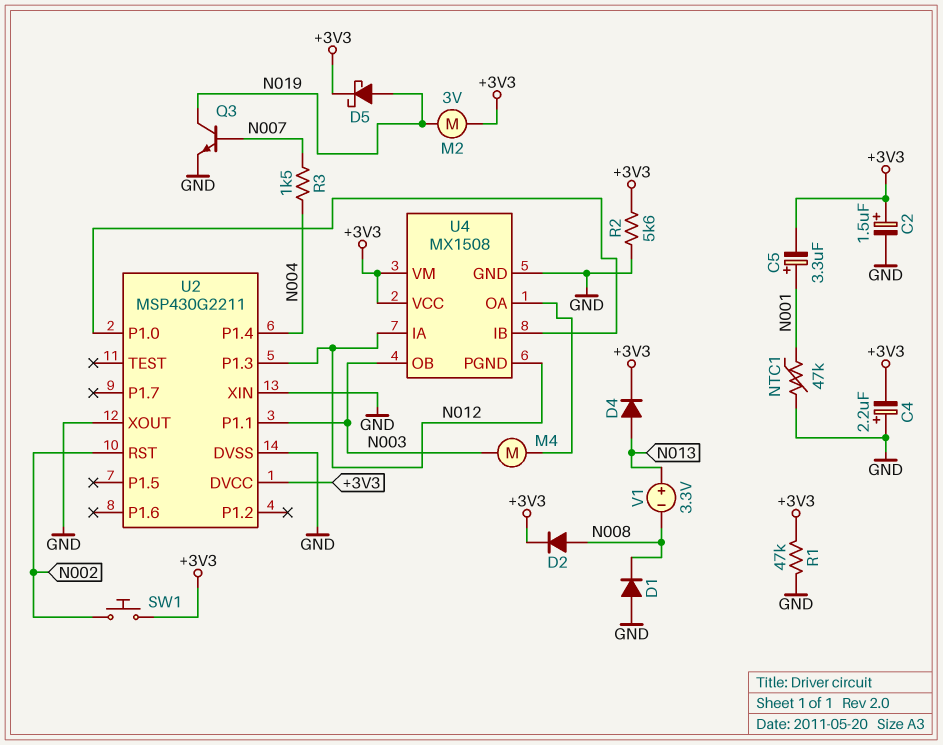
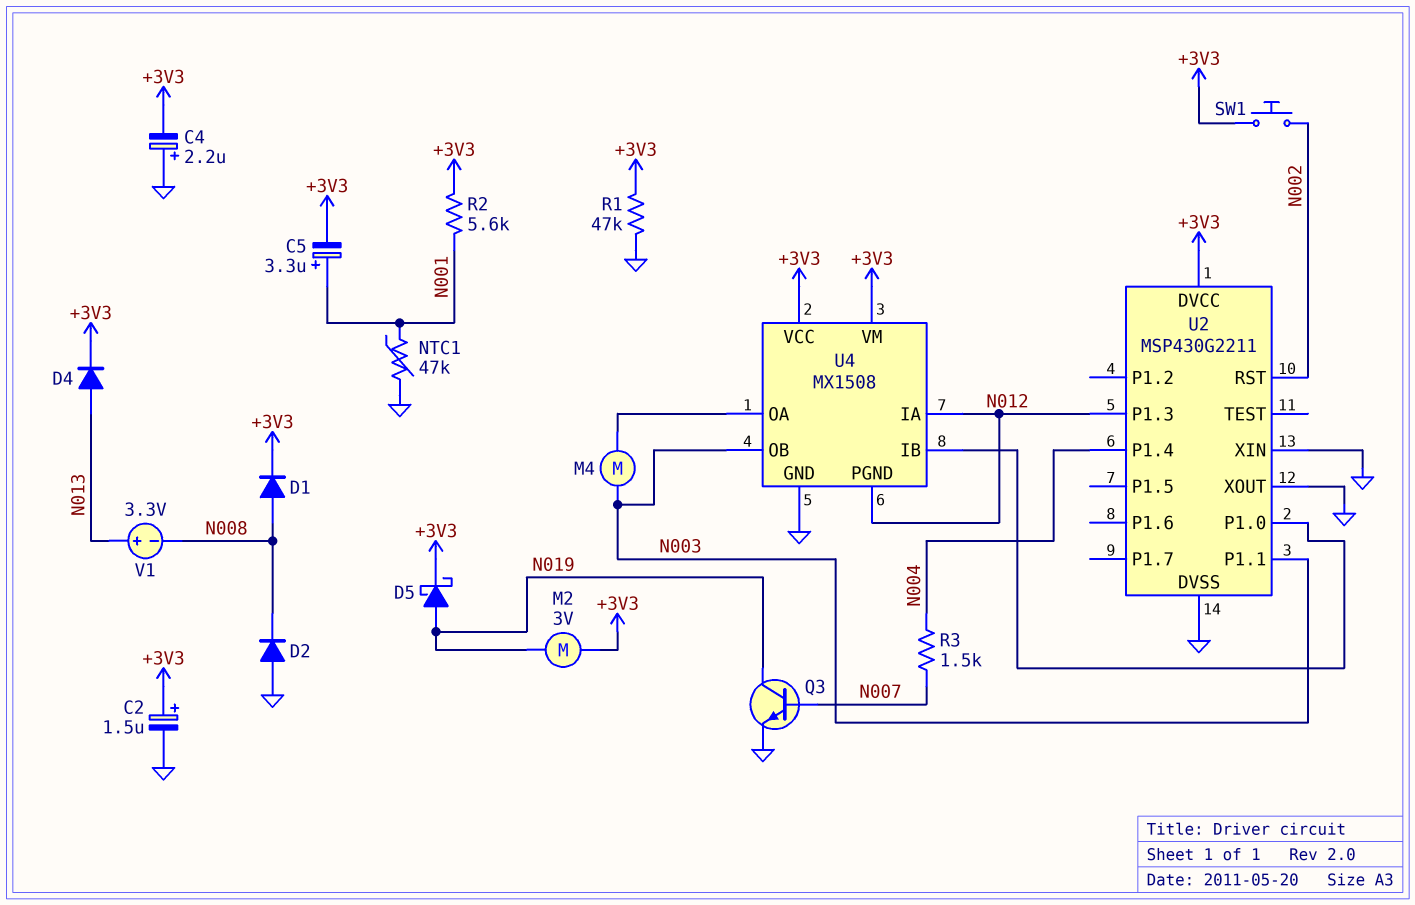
D1: diode (A GND, K N008) -> diode (A N008, K +3V3)
D2: diode (A N008, K +3V3) -> diode (A GND, K N008)
R2: 5.6k (+3V3, GND) -> 5.6k (+3V3, N001)

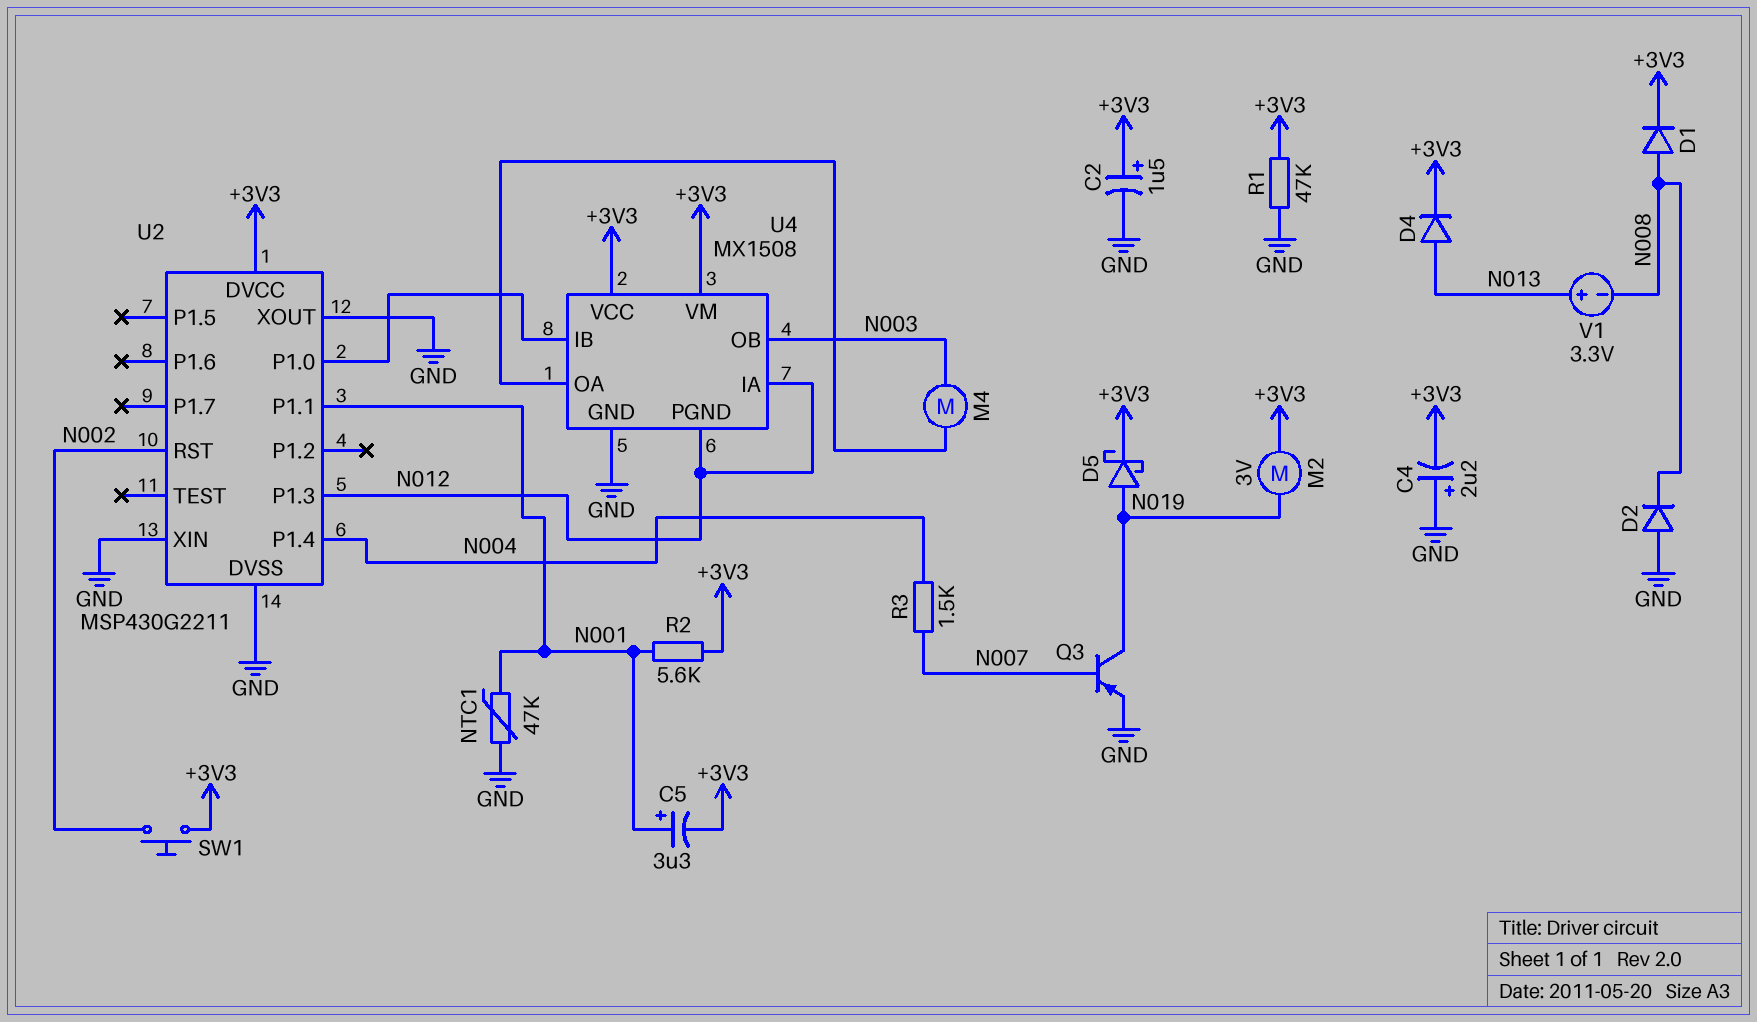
Q3: NPN (B N007, C N019, E GND) -> PNP (B N007, C N019, E GND)
U2 pin P1.1: N003 -> N001

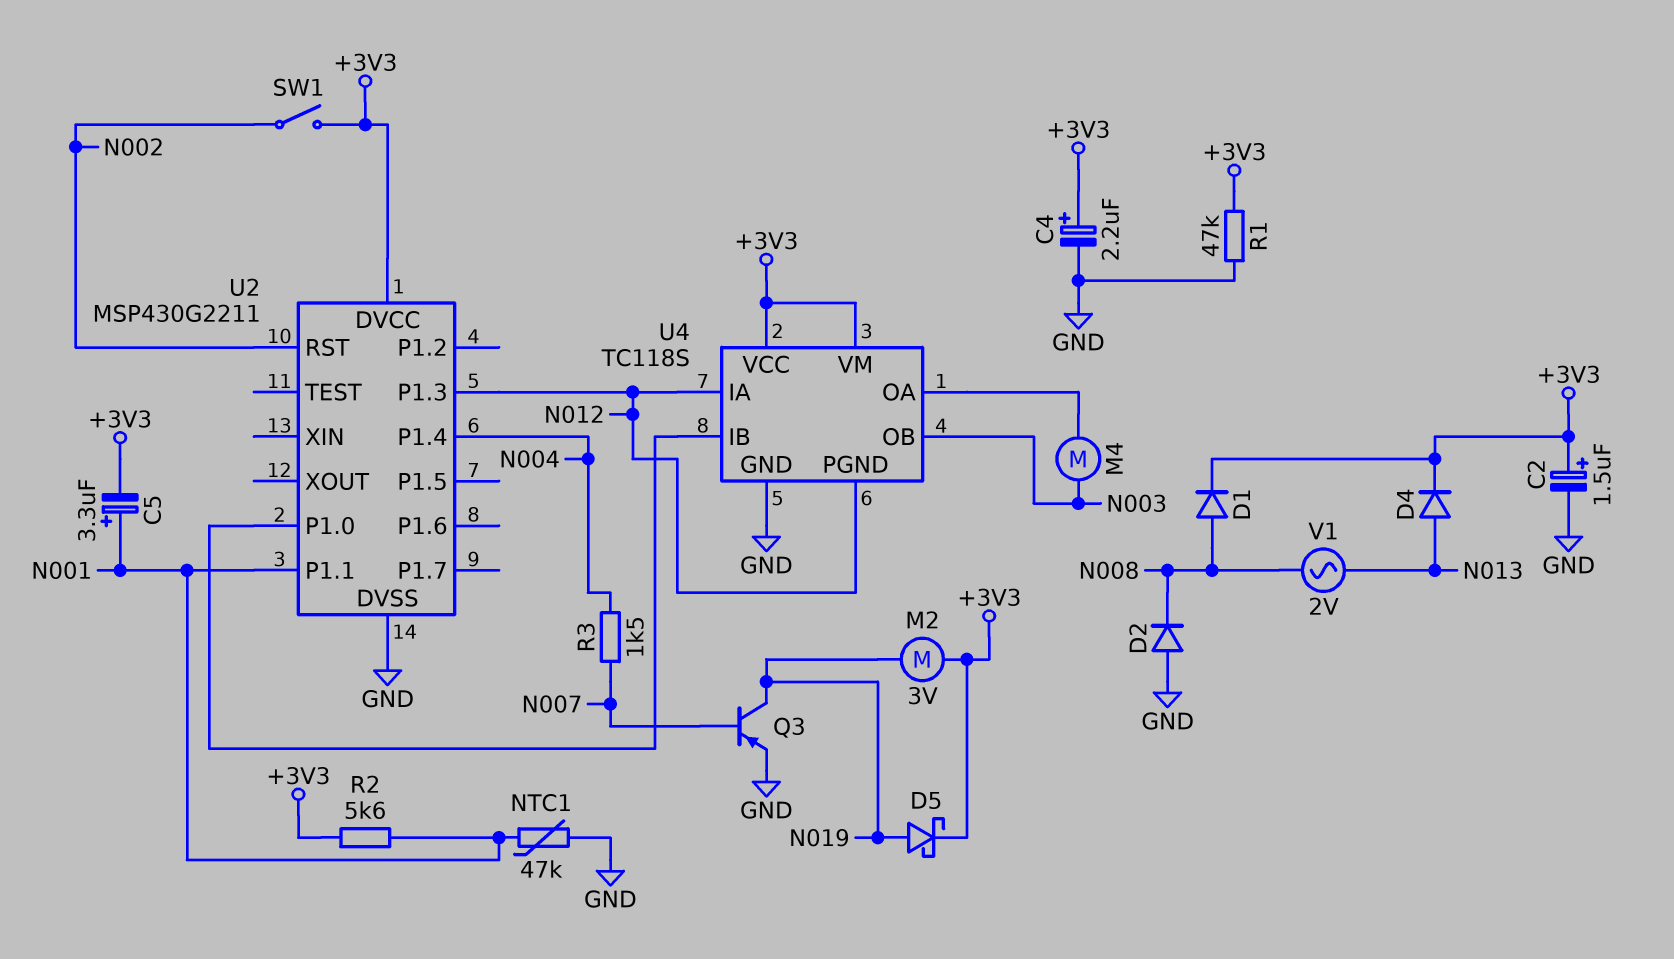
C4: 2.2uF (plus GND, minus +3V3) -> 2.2uF (plus +3V3, minus GND)
SW1: button (+3V3, N002) -> switch (+3V3, N002)
U2 pin XIN: GND -> none
U2 pin XOUT: GND -> none
U4: MX1508 -> TC118S
V1: 3.3V (plus N013, minus N008) -> AC 2V (N008, N013)

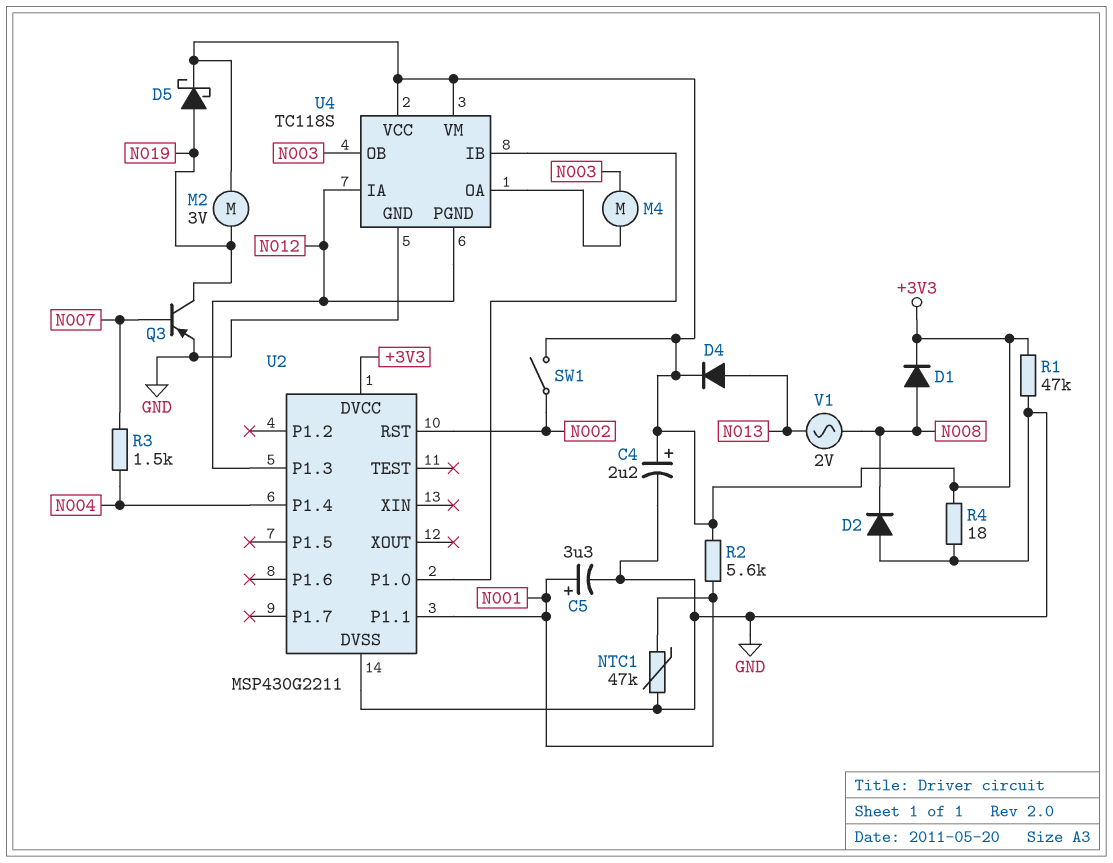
C2: 1.5uF (plus +3V3, minus GND) -> none
C5: 3.3uF (plus N001, minus +3V3) -> 3.3uF (plus N001, minus GND)
R4: none -> 18 (+3V3, GND)

